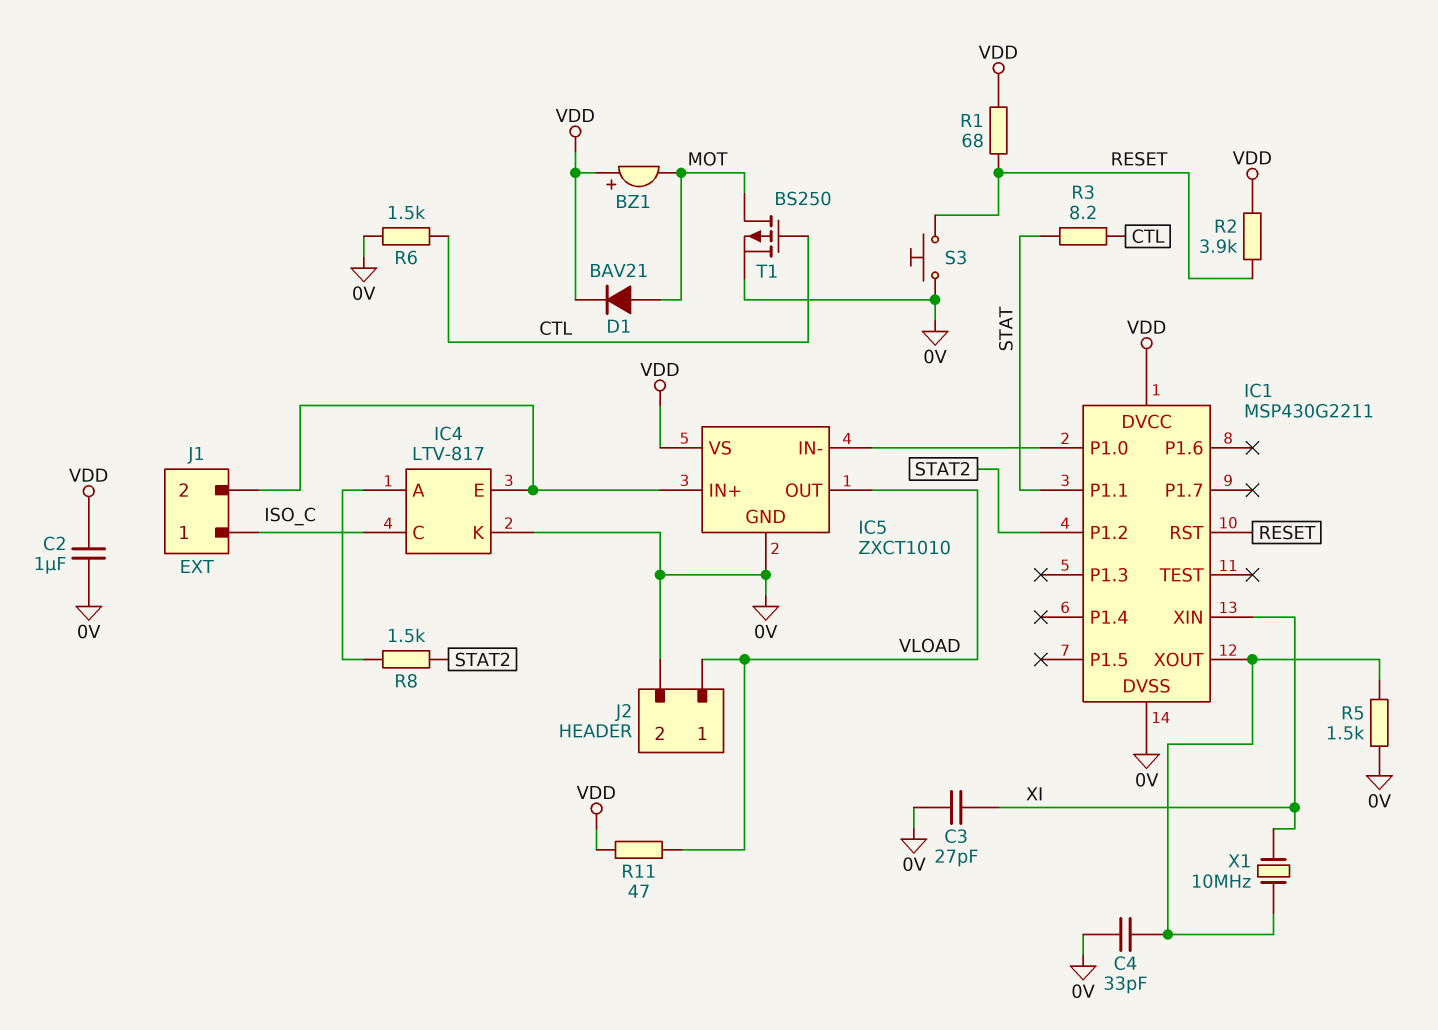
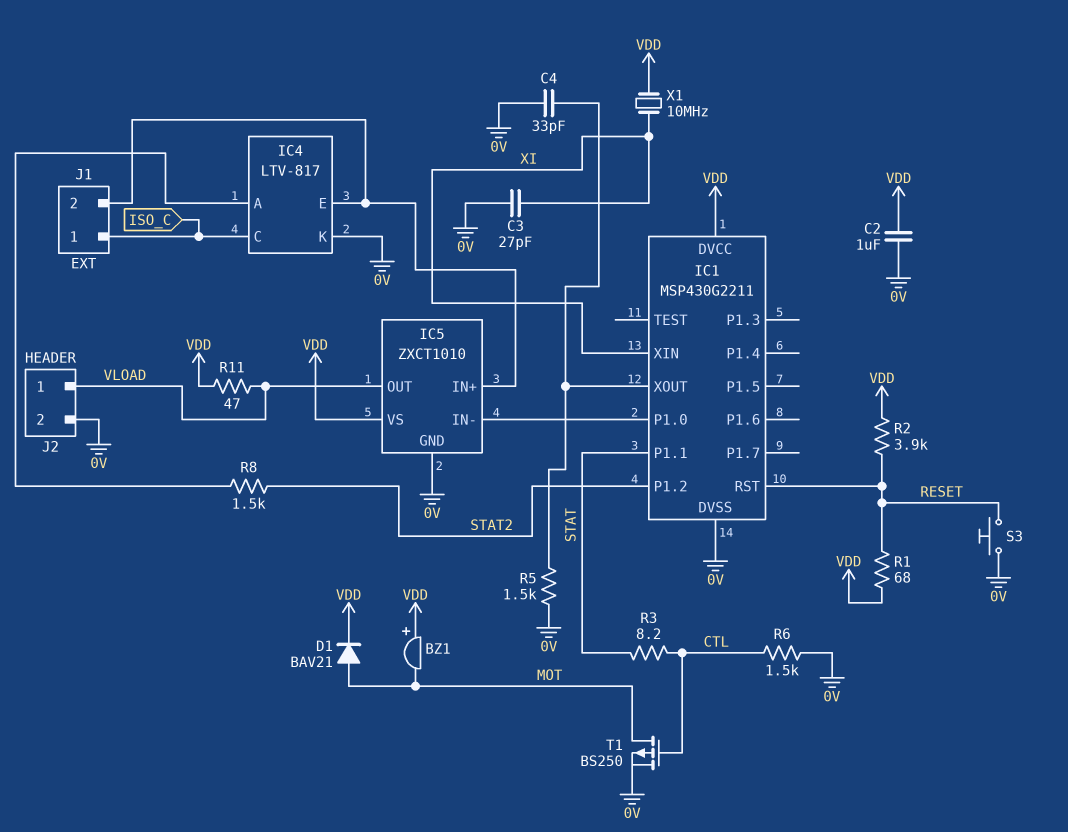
X1: 10MHz (IC1/XOUT, XI) -> 10MHz (VDD, XI)

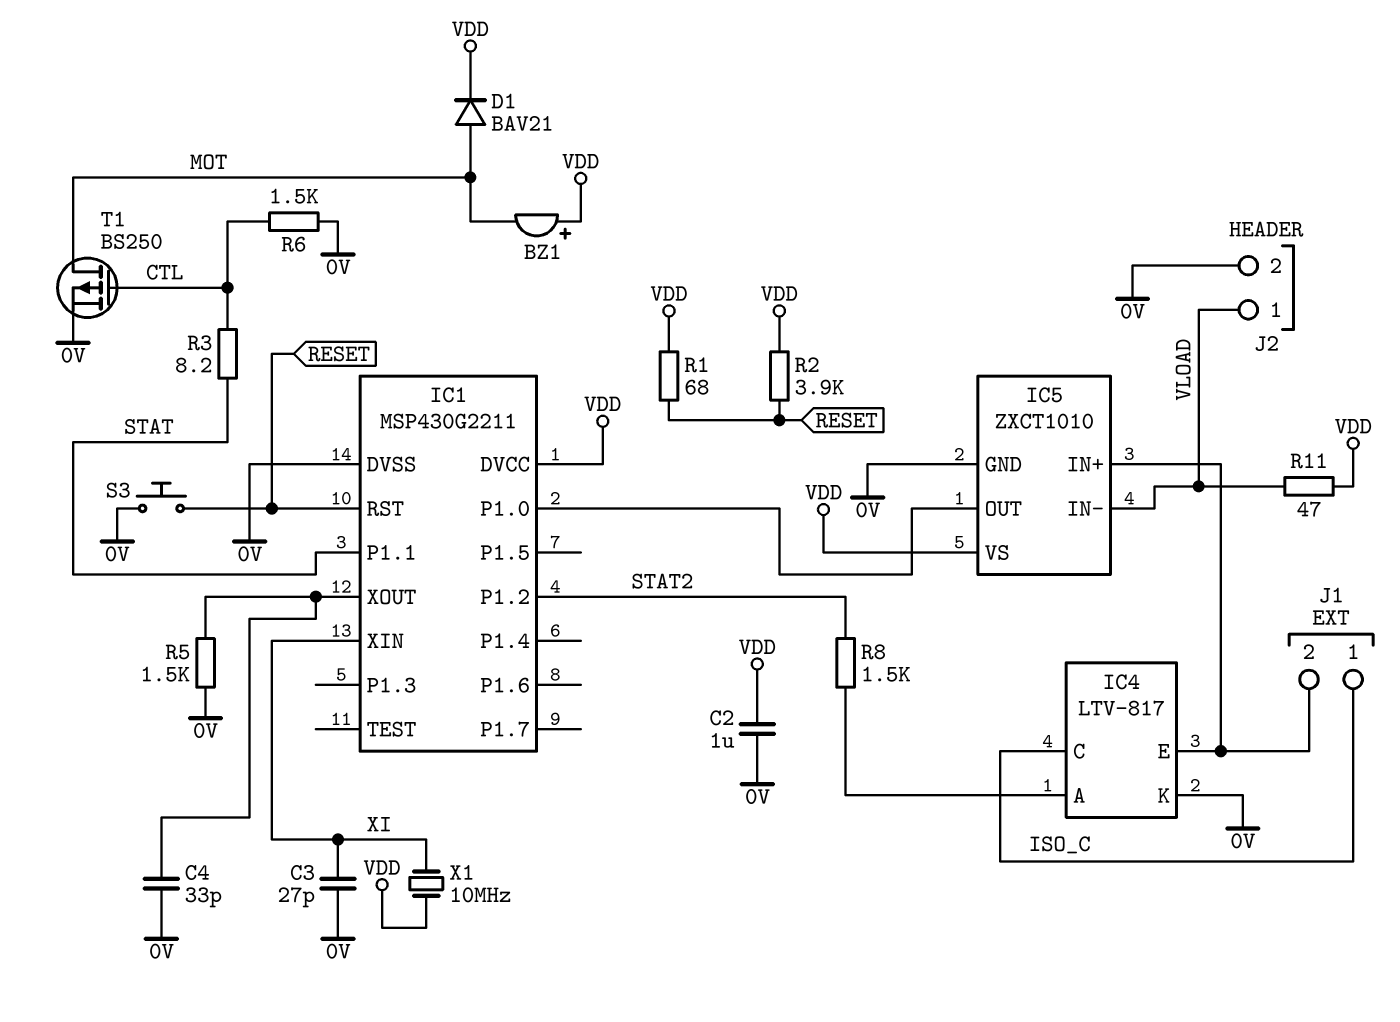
IC5 pin IN-: IC1/P1.0 -> VLOAD
IC5 pin OUT: VLOAD -> IC1/P1.0

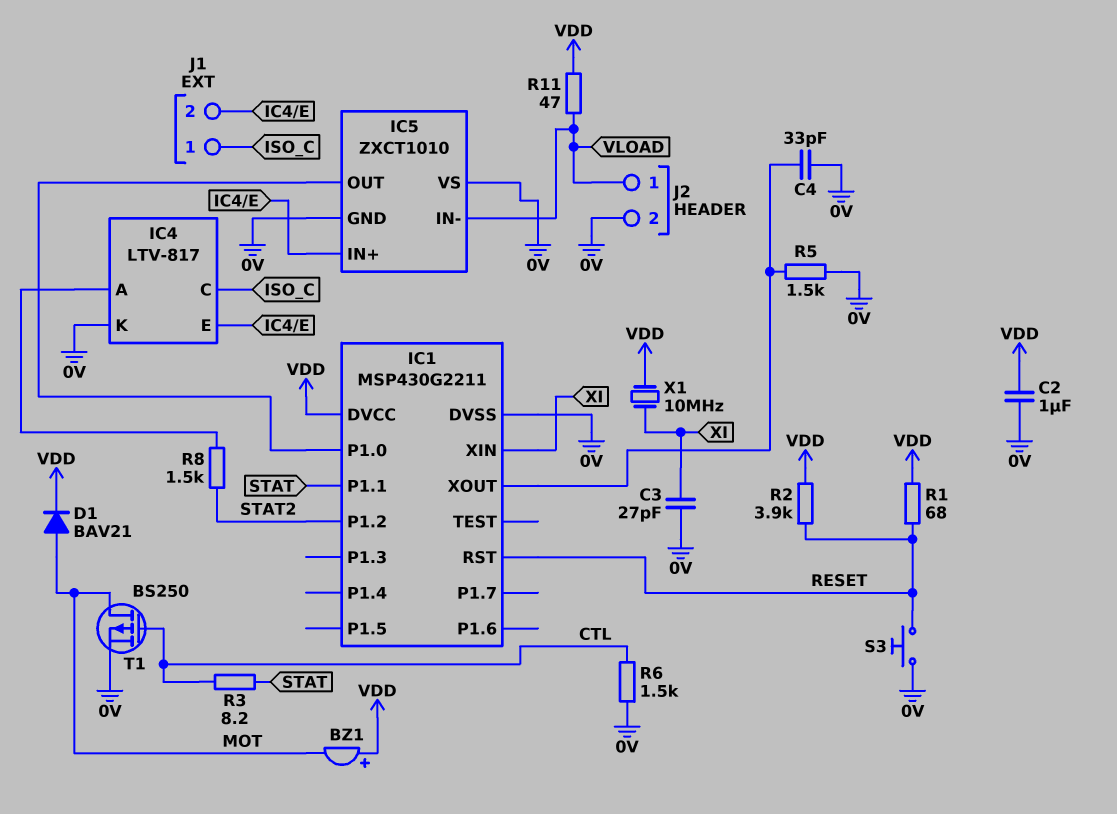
IC5 pin VS: VDD -> 0V

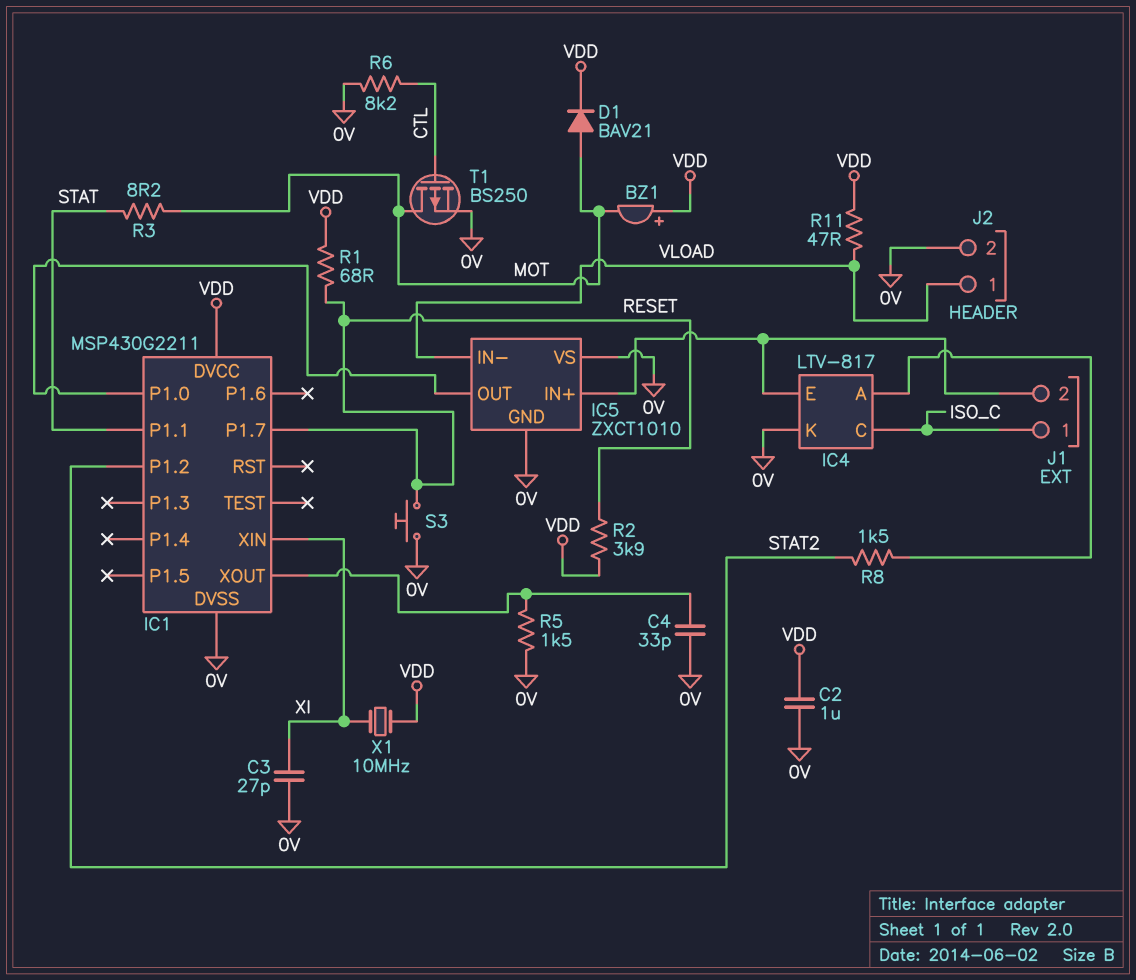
IC1 pin P1.7: none -> RESET
IC1 pin RST: RESET -> none
R3: 8.2 (CTL, STAT) -> 8.2 (MOT, STAT)
R6: 1.5k (0V, CTL) -> 8.2k (0V, CTL)

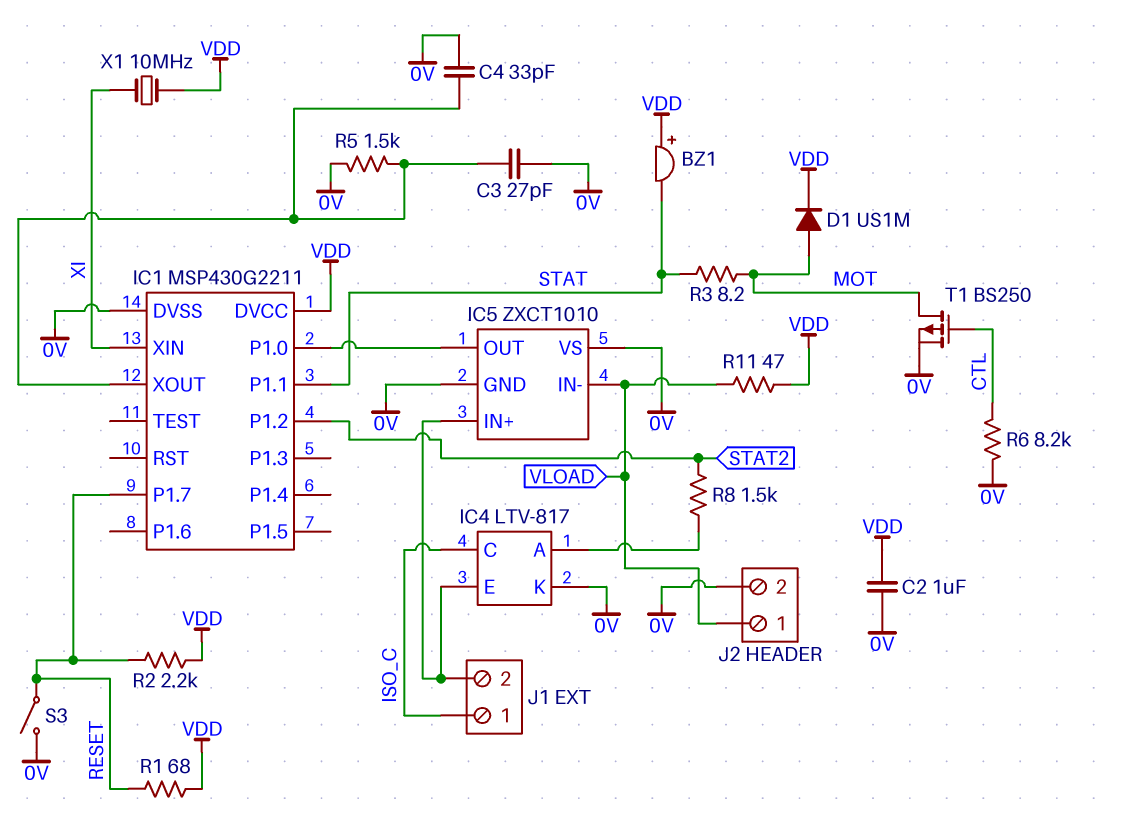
BZ1: buzzer (plus VDD, minus MOT) -> buzzer (plus VDD, minus STAT)
C3: 27pF (0V, XI) -> 27pF (0V, IC1/XOUT)
D1: diode BAV21 (A MOT, K VDD) -> diode US1M (A MOT, K VDD)
R2: 3.9k (RESET, VDD) -> 2.2k (RESET, VDD)
S3: button (0V, RESET) -> switch (0V, RESET)

